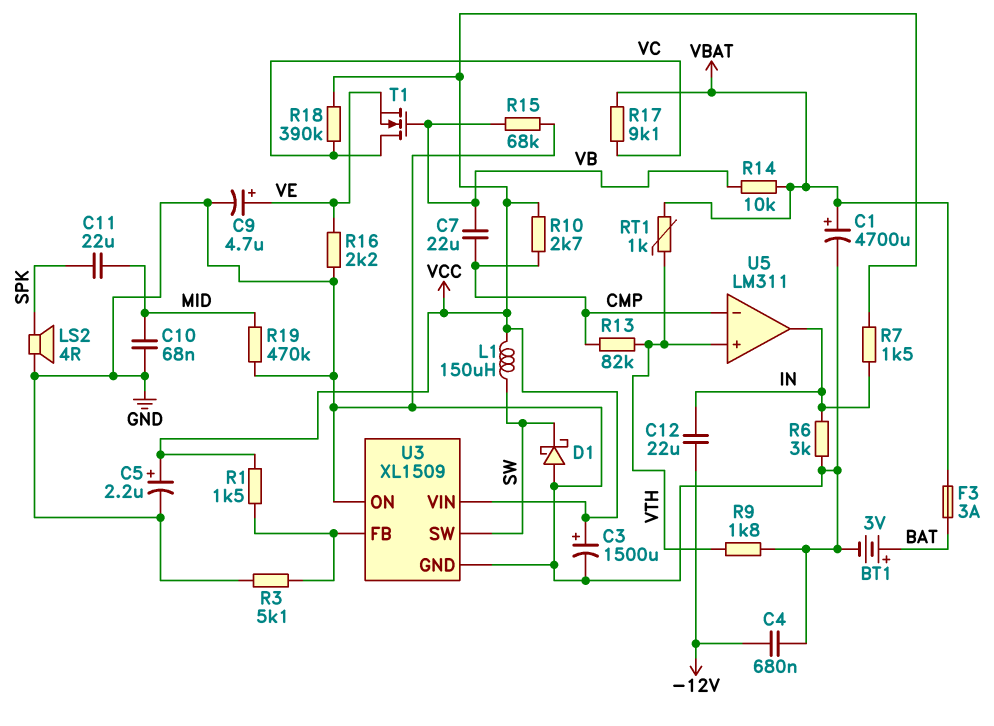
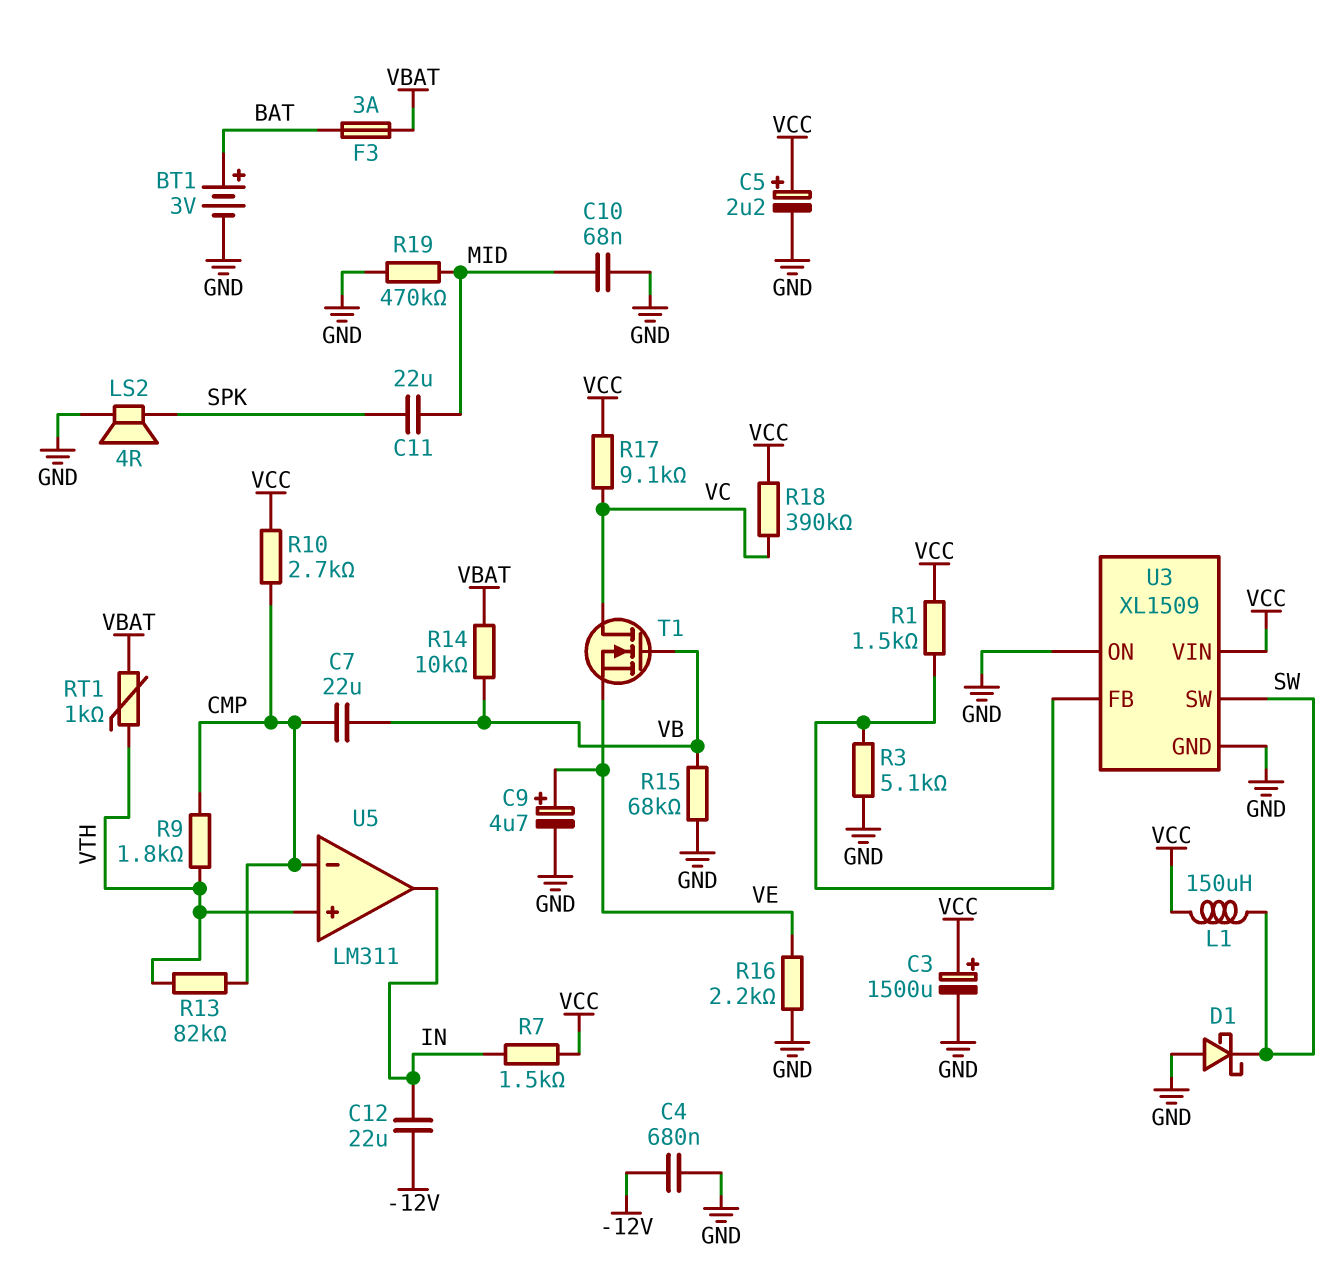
C1: 4700uF (plus VBAT, minus GND) -> none
R6: 3k (GND, IN) -> none
R9: 1.8k (GND, VTH) -> 1.8k (CMP, VTH)
R17: 9.1k (VBAT, VC) -> 9.1k (VC, VCC)

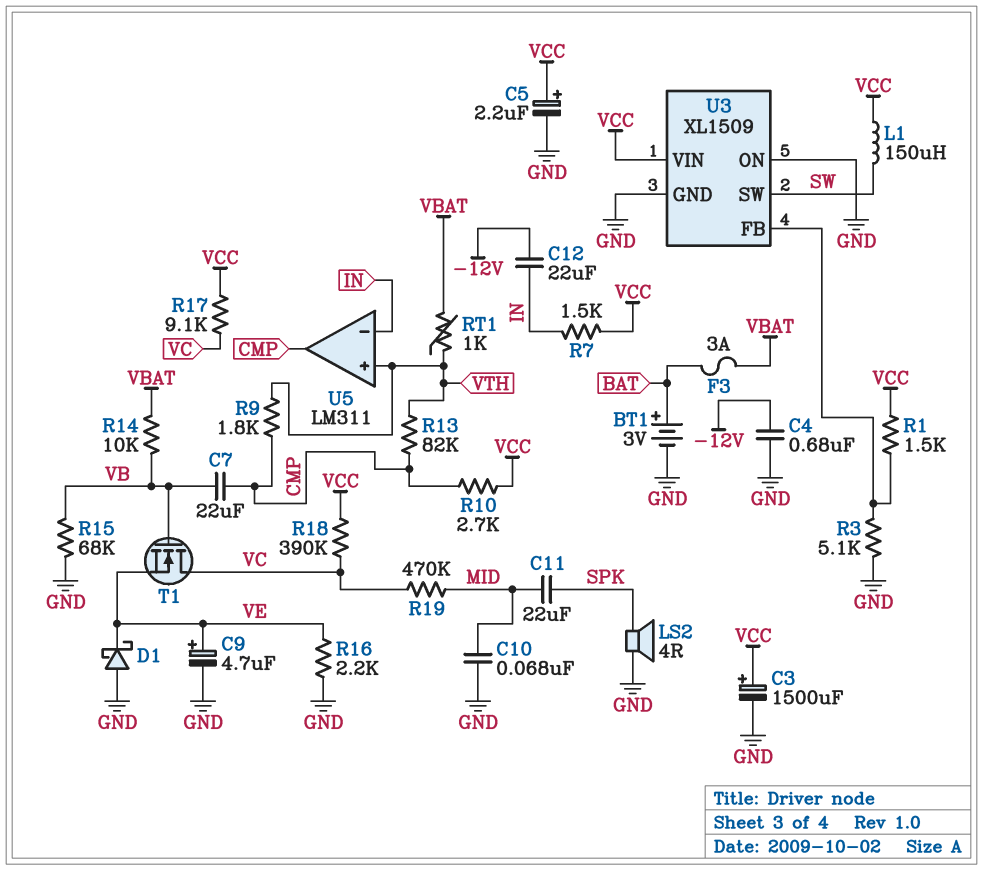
D1: schottky (A GND, K SW) -> schottky (A GND, K VE)
R19: 470k (GND, MID) -> 470k (MID, VC)
U5 pin in-: CMP -> IN
U5 pin out: IN -> CMP

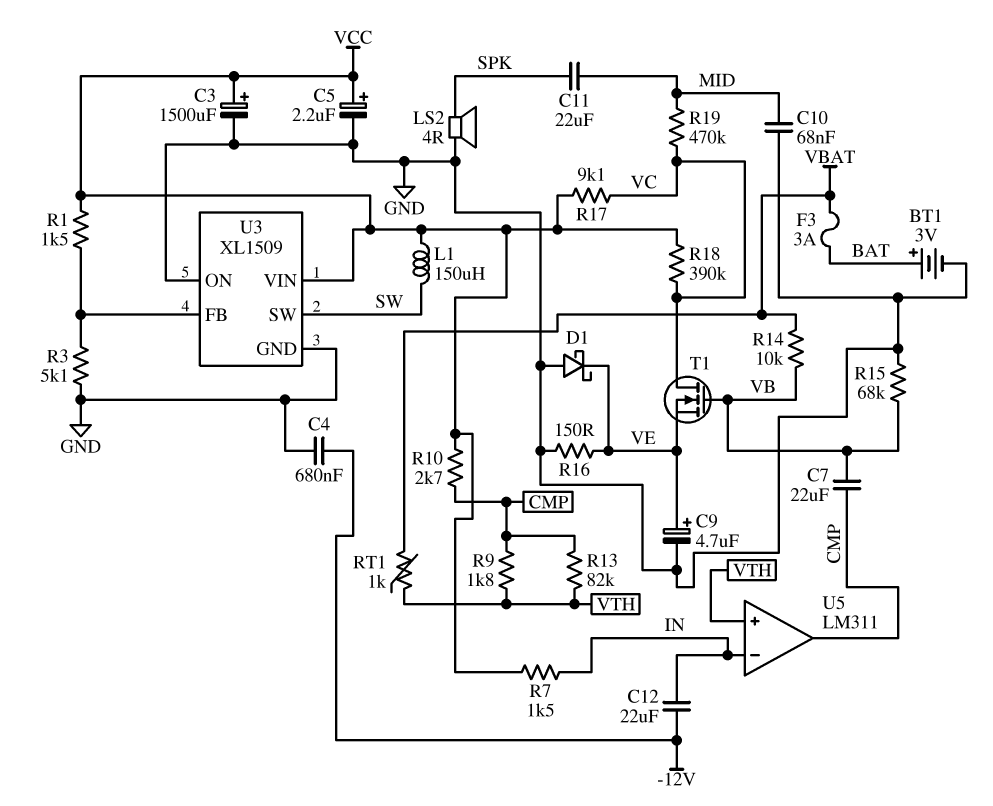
R16: 2.2k (GND, VE) -> 150 (GND, VE)

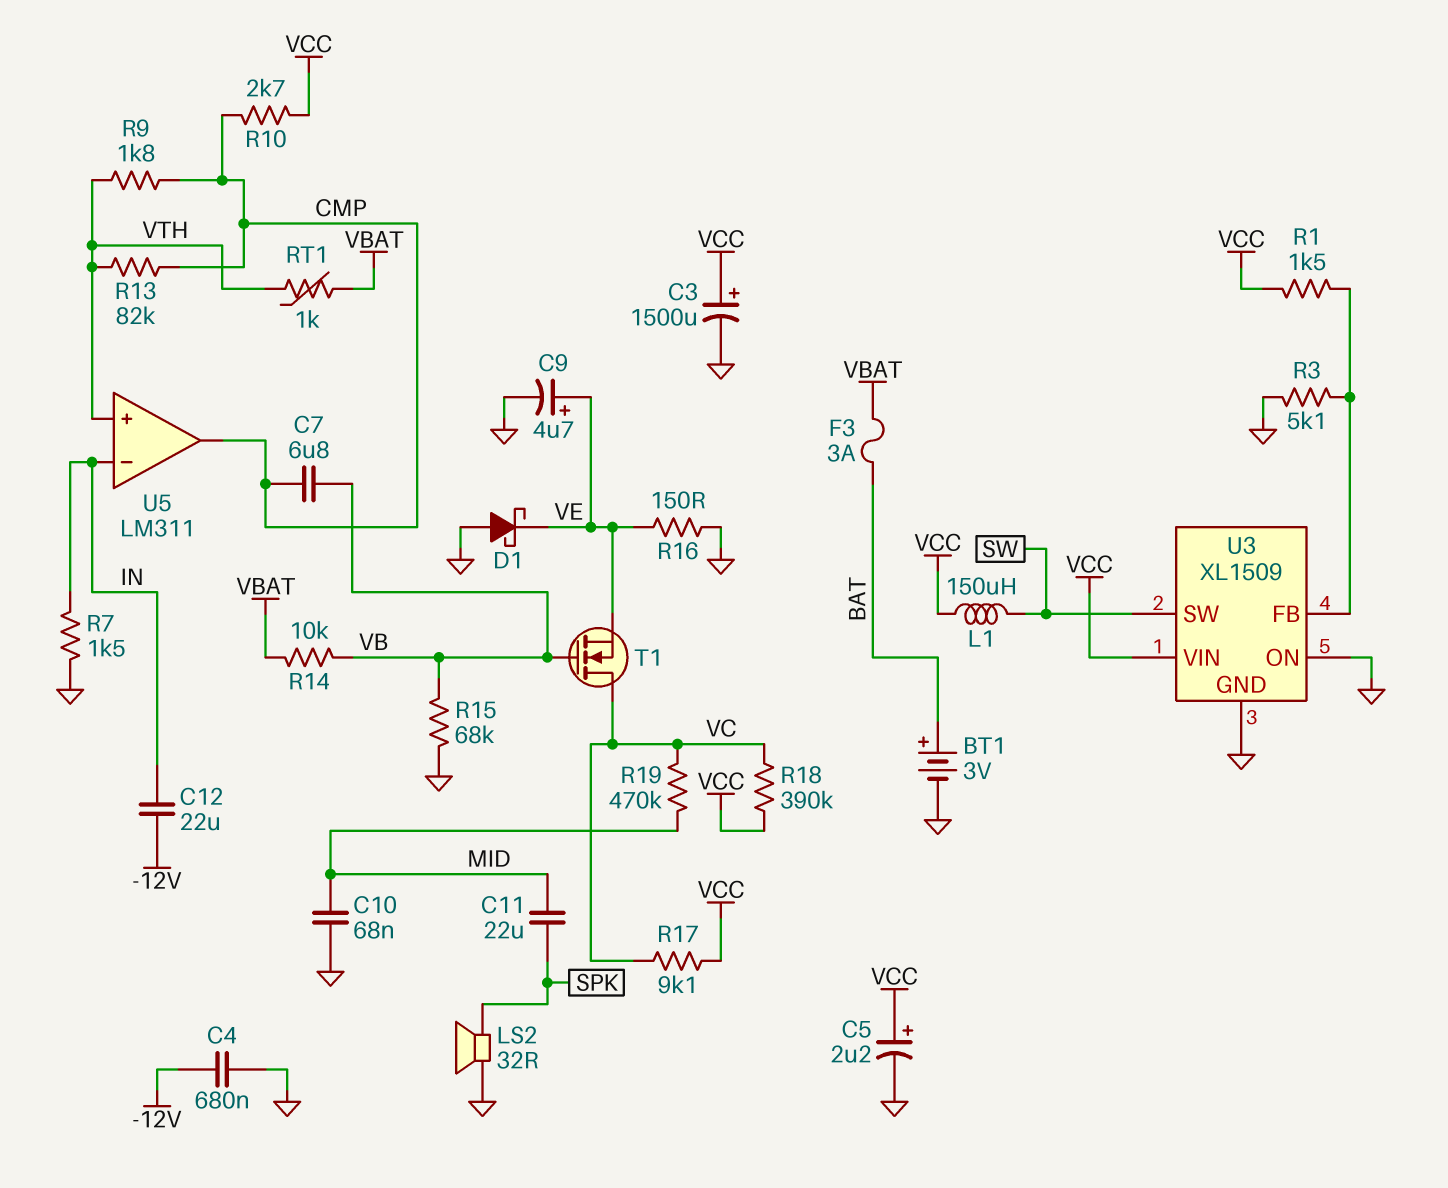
C7: 22uF (CMP, VB) -> 6.8uF (CMP, VB)
LS2: speaker 4R (GND, SPK) -> speaker 32R (GND, SPK)
R7: 1.5k (IN, VCC) -> 1.5k (GND, IN)

